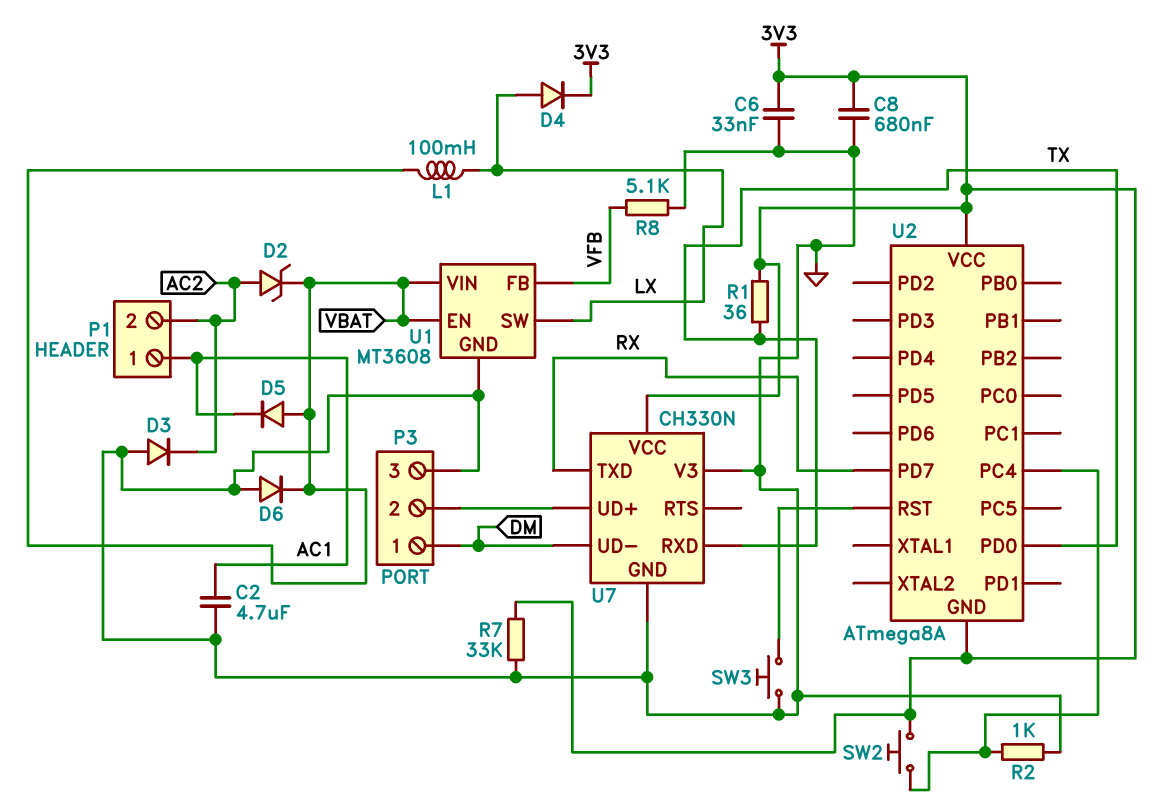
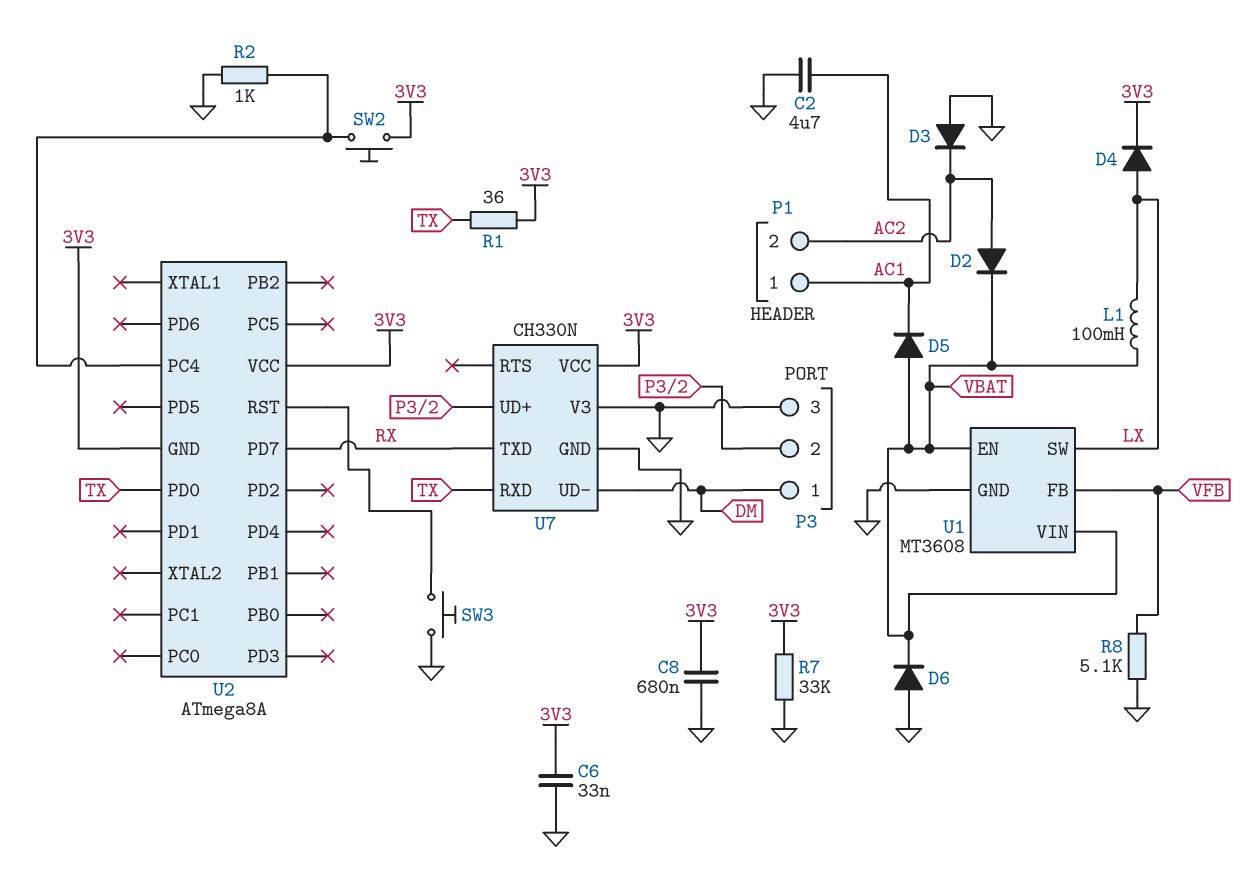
D2: zener (A AC2, K VBAT) -> diode (A AC2, K VBAT)

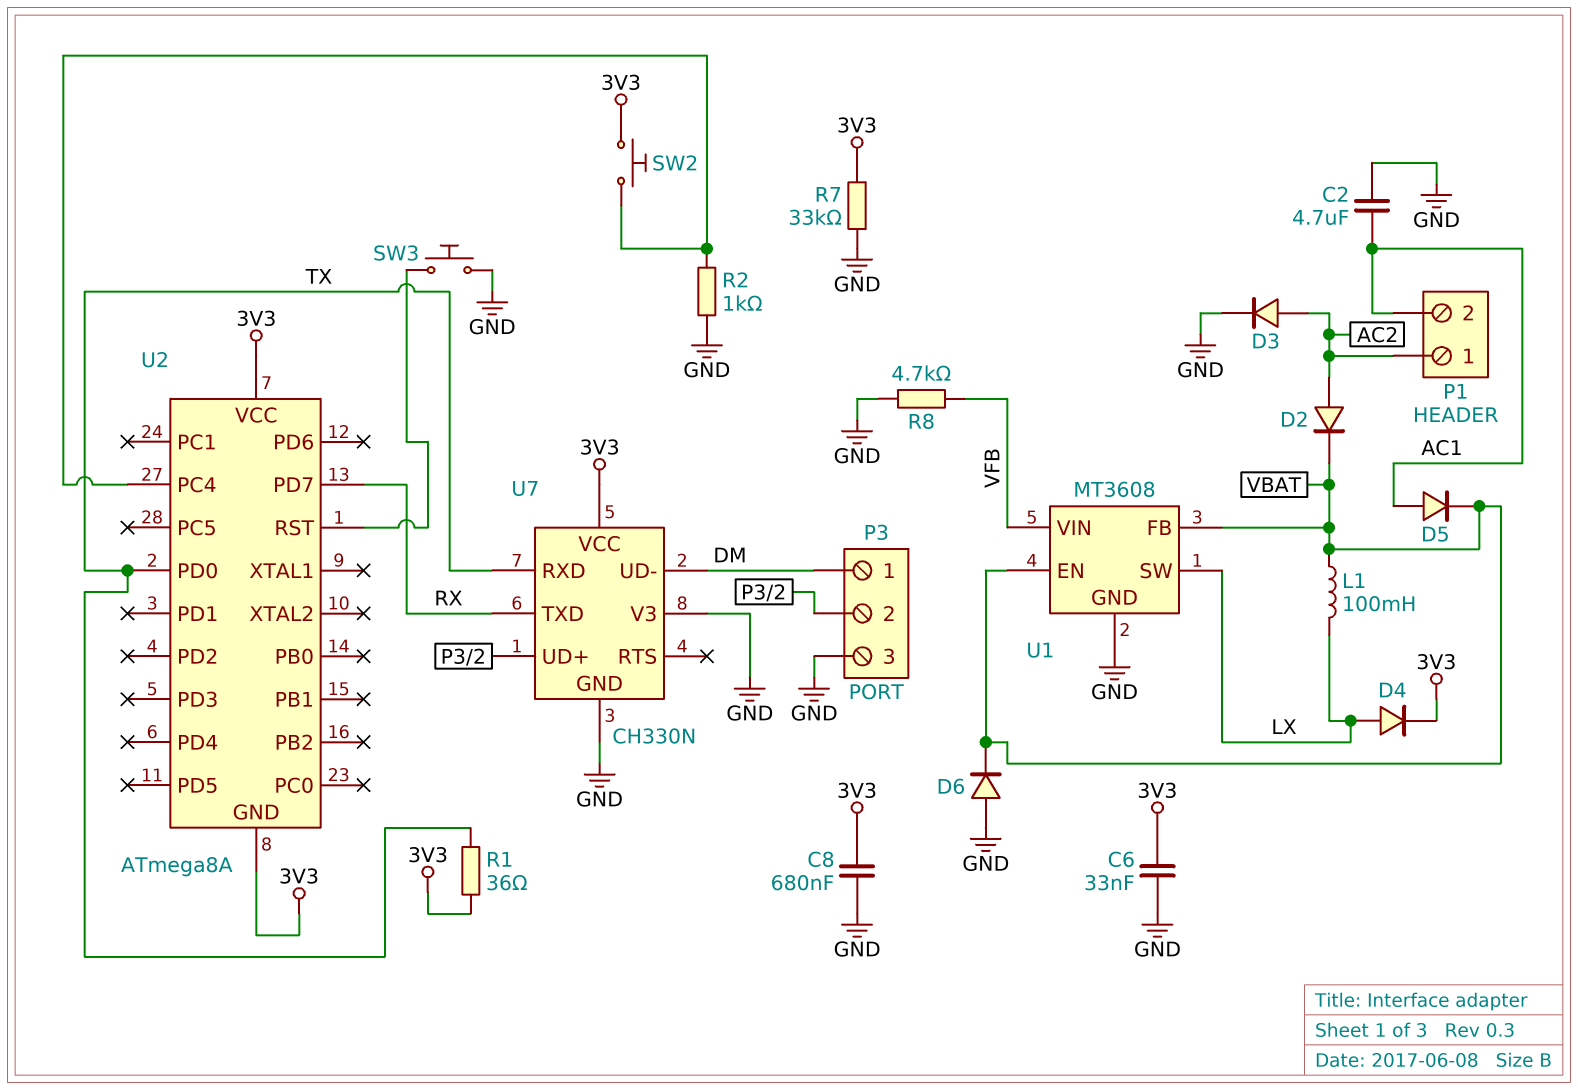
D3: diode (A GND, K AC2) -> diode (A AC2, K GND)
D5: diode (A VBAT, K AC1) -> diode (A AC1, K VBAT)
P1 pin 1: AC1 -> AC2
P1 pin 2: AC2 -> AC1
R8: 5.1k (GND, VFB) -> 4.7k (GND, VFB)
U1 pin FB: VFB -> VBAT
U1 pin VIN: VBAT -> VFB

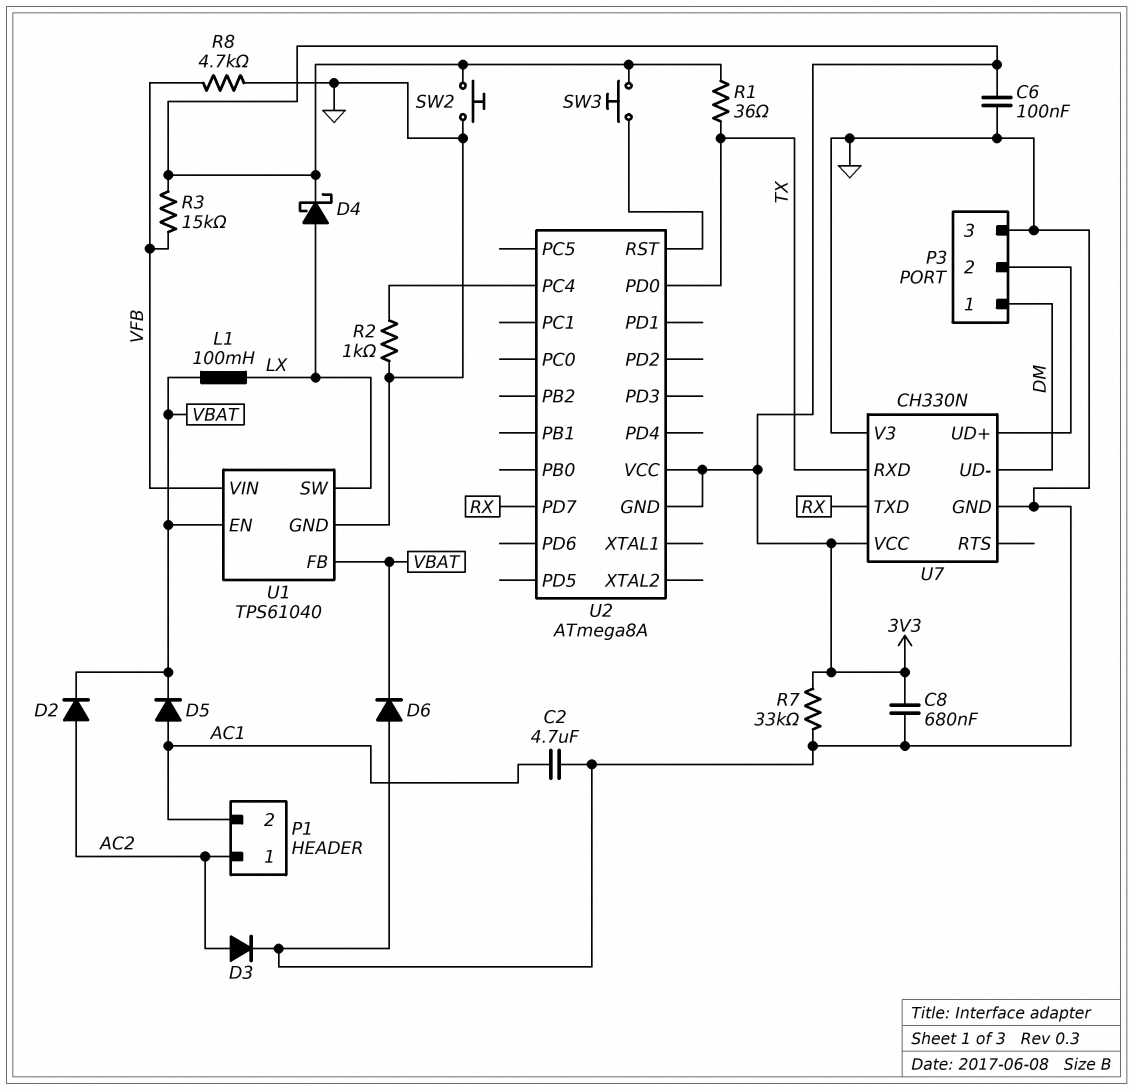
C6: 33nF (3V3, GND) -> 100nF (3V3, GND)
D4: diode (A LX, K 3V3) -> schottky (A LX, K 3V3)
R3: none -> 15k (3V3, VFB)
SW2: button (3V3, U2/PC4) -> button (3V3, GND)
SW3: button (GND, U2/RST) -> button (3V3, U2/RST)
U1: MT3608 -> TPS61040

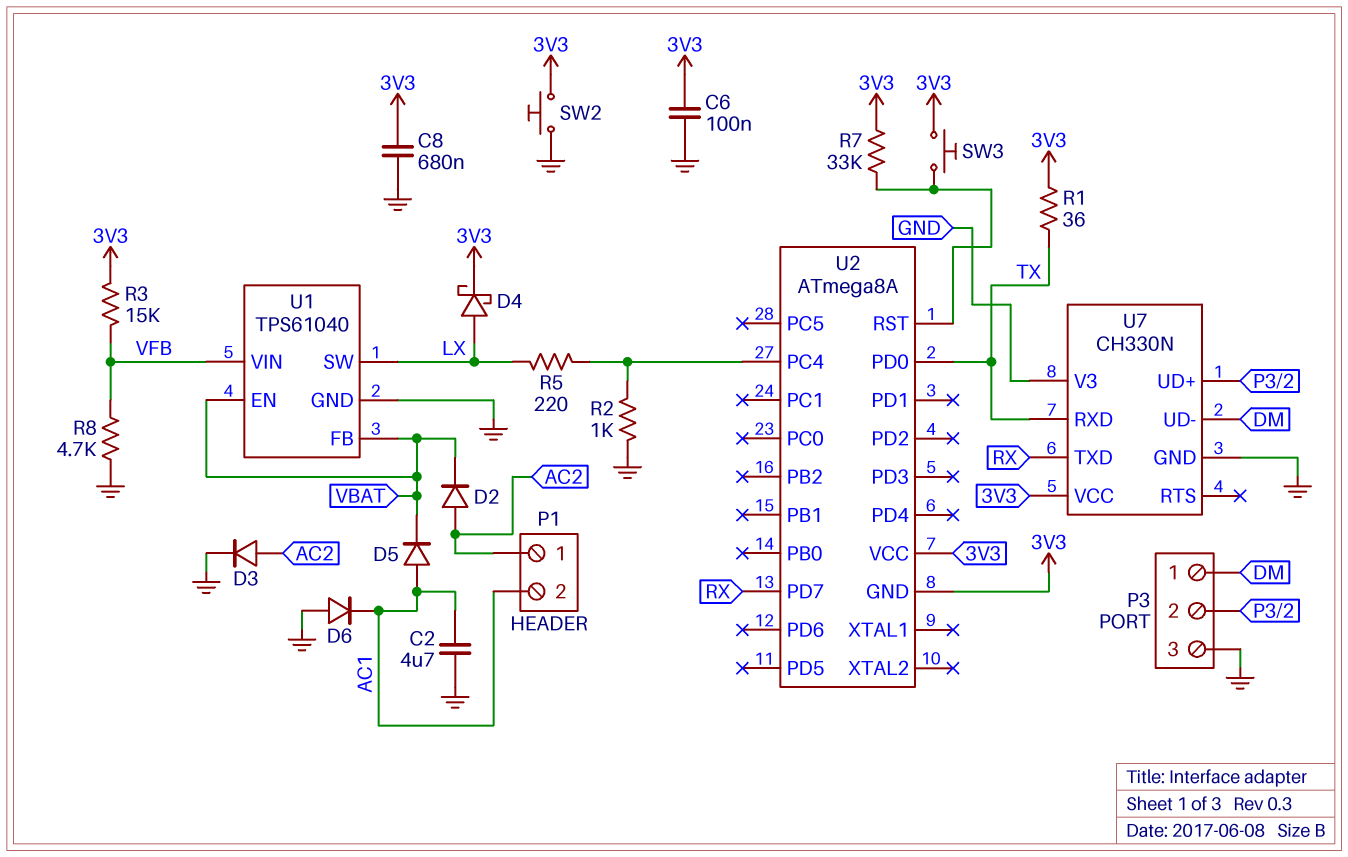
D6: diode (A GND, K VBAT) -> diode (A GND, K AC1)
L1: 100mH (LX, VBAT) -> none
R5: none -> 220 (LX, U2/PC4)
R7: 33k (3V3, GND) -> 33k (3V3, U2/RST)

